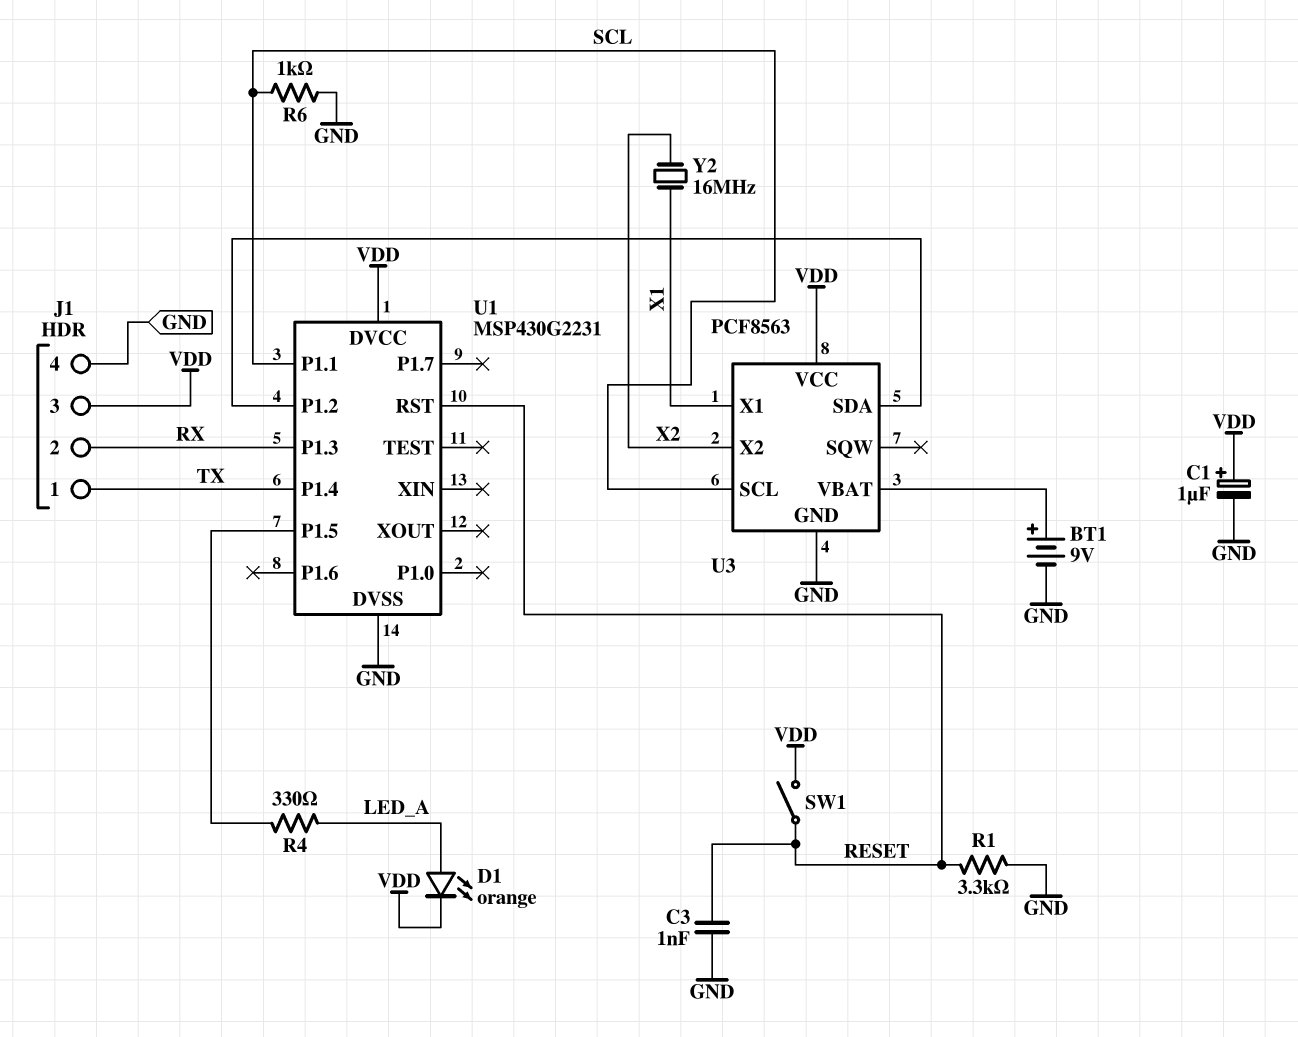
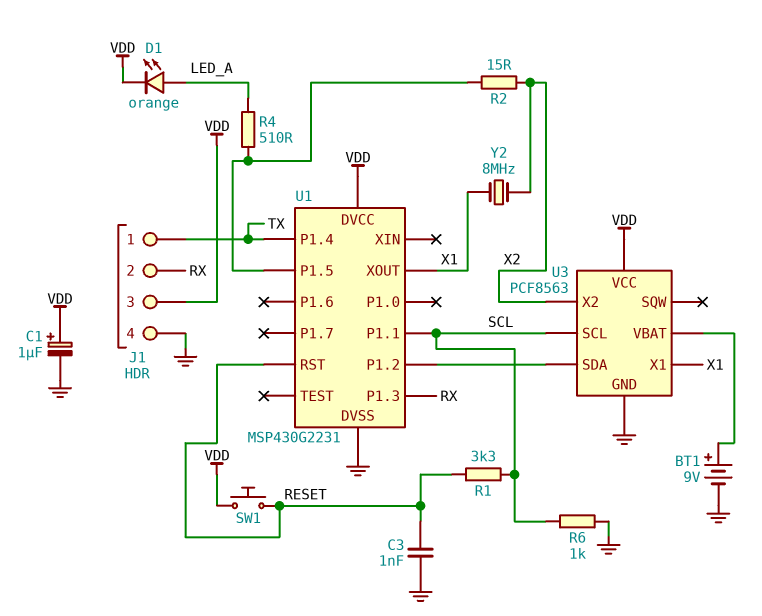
R1: 3.3k (GND, RESET) -> 3.3k (RESET, SCL)
R2: none -> 15 (U1/P1.5, X2)
R4: 330 (LED_A, U1/P1.5) -> 510 (LED_A, U1/P1.5)
SW1: switch (RESET, VDD) -> button (RESET, VDD)
U1 pin XOUT: none -> X1
Y2: 16MHz (X1, X2) -> 8MHz (X1, X2)

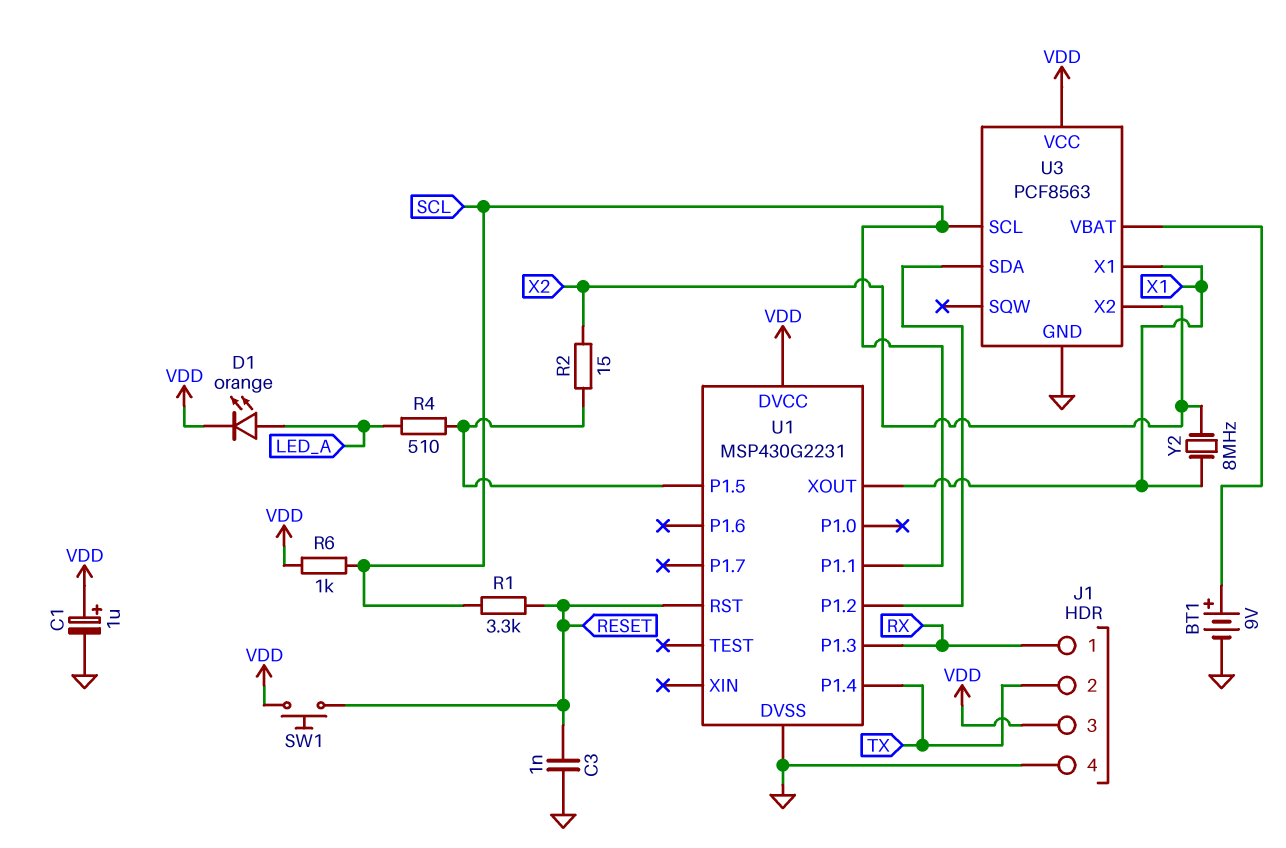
J1 pin 1: TX -> RX
J1 pin 2: RX -> TX
R6: 1k (GND, SCL) -> 1k (SCL, VDD)

